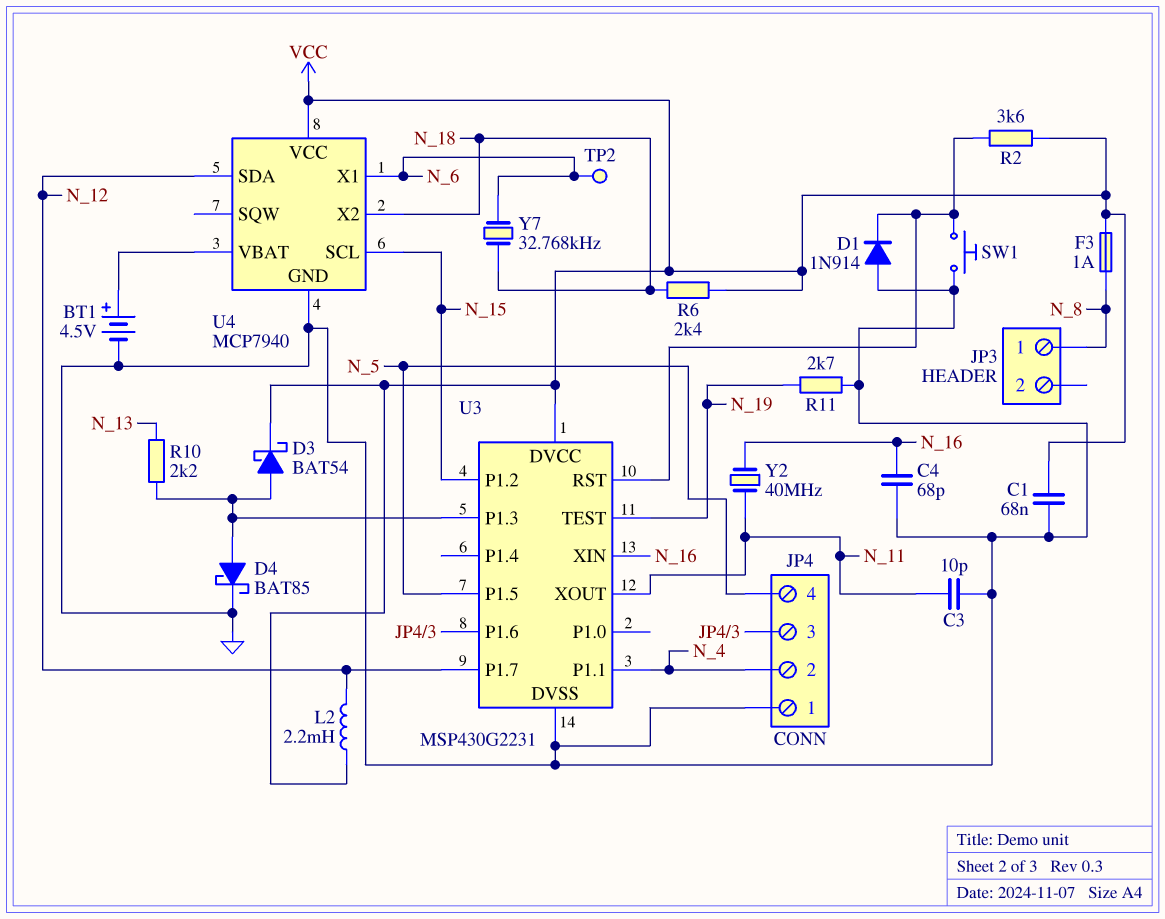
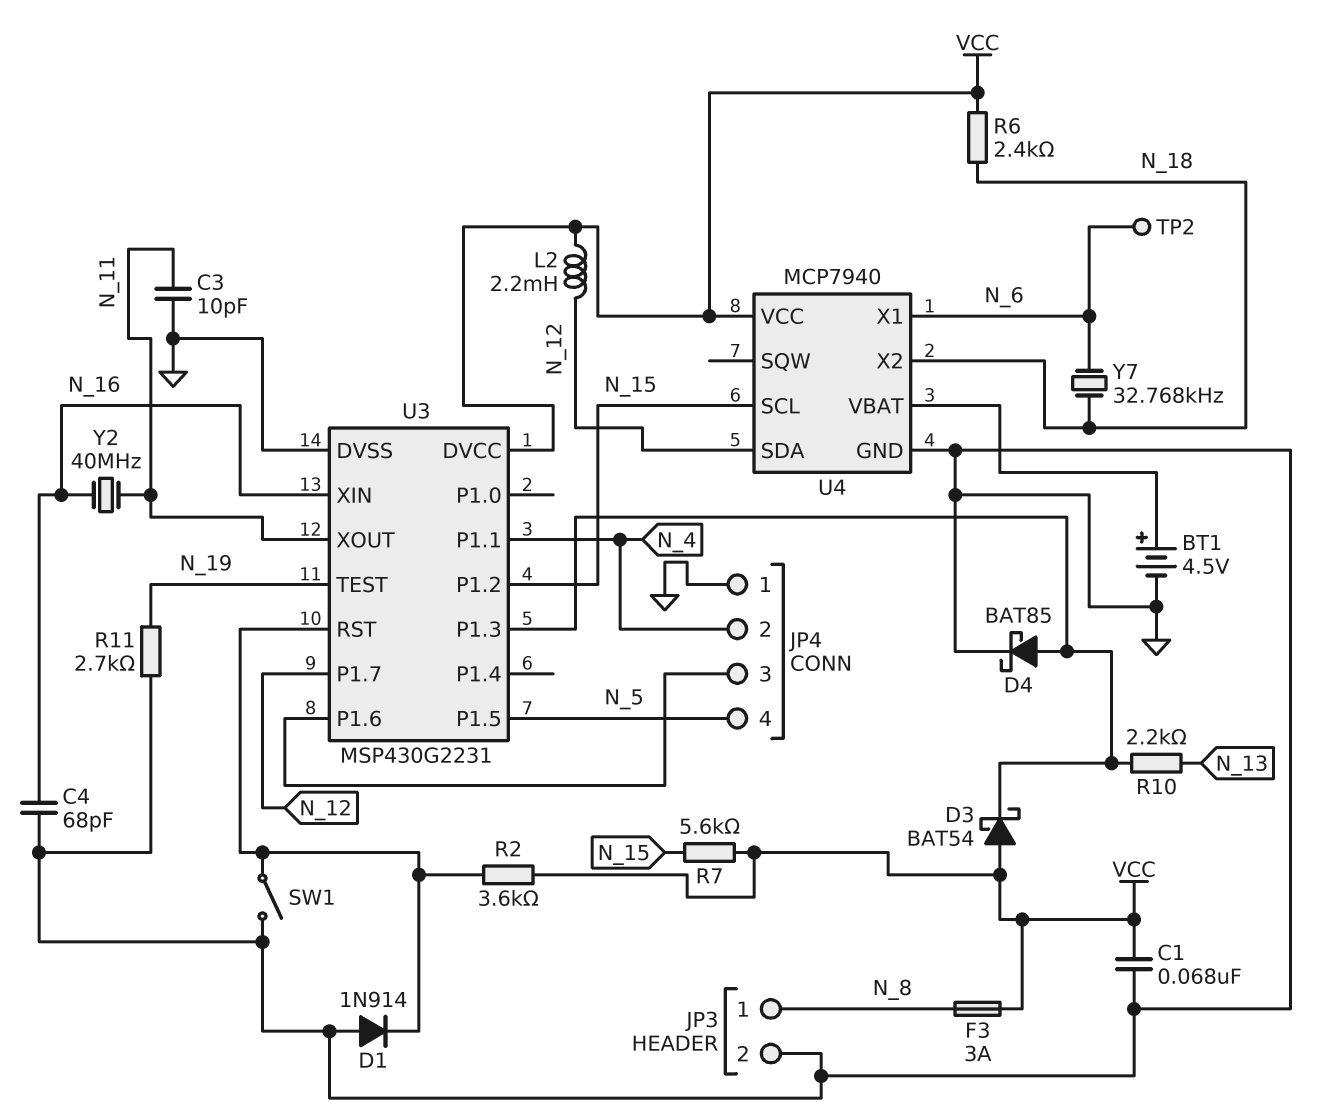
D3: schottky BAT54 (A U3/P1.3, K VCC) -> schottky BAT54 (A VCC, K U3/P1.3)
F3: 1A (N_8, VCC) -> 3A (N_8, VCC)
JP3 pin 2: none -> GND
R7: none -> 5.6k (N_15, VCC)
SW1: button (GND, U3/RST) -> switch (GND, U3/RST)

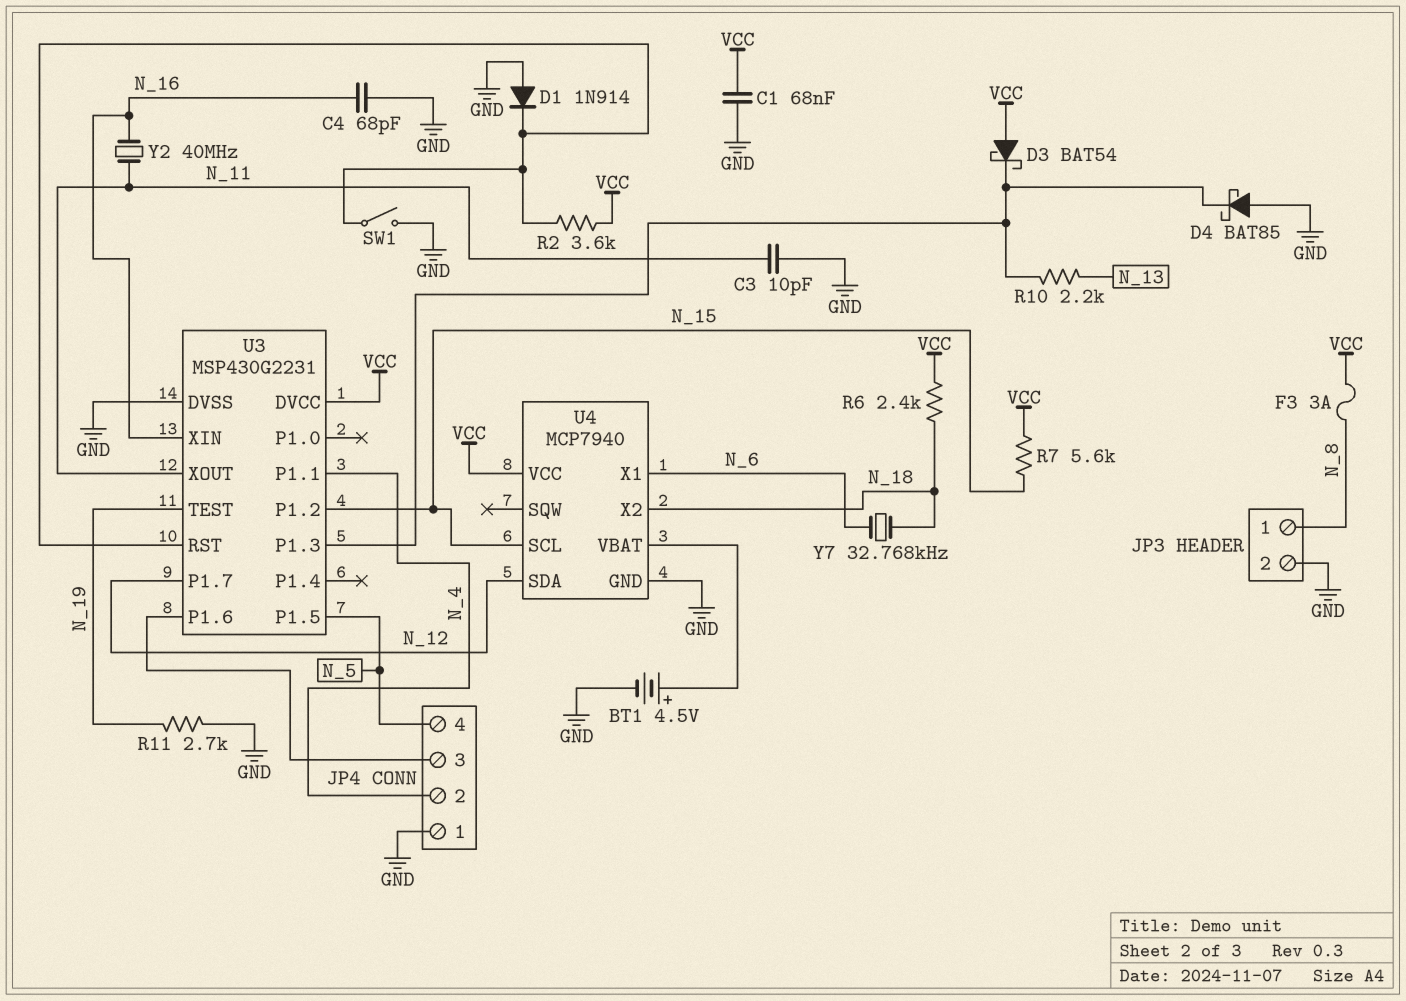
D4: schottky BAT85 (A U3/P1.3, K GND) -> schottky BAT85 (A GND, K U3/P1.3)
L2: 2.2mH (N_12, VCC) -> none
TP2: test point (N_6) -> none

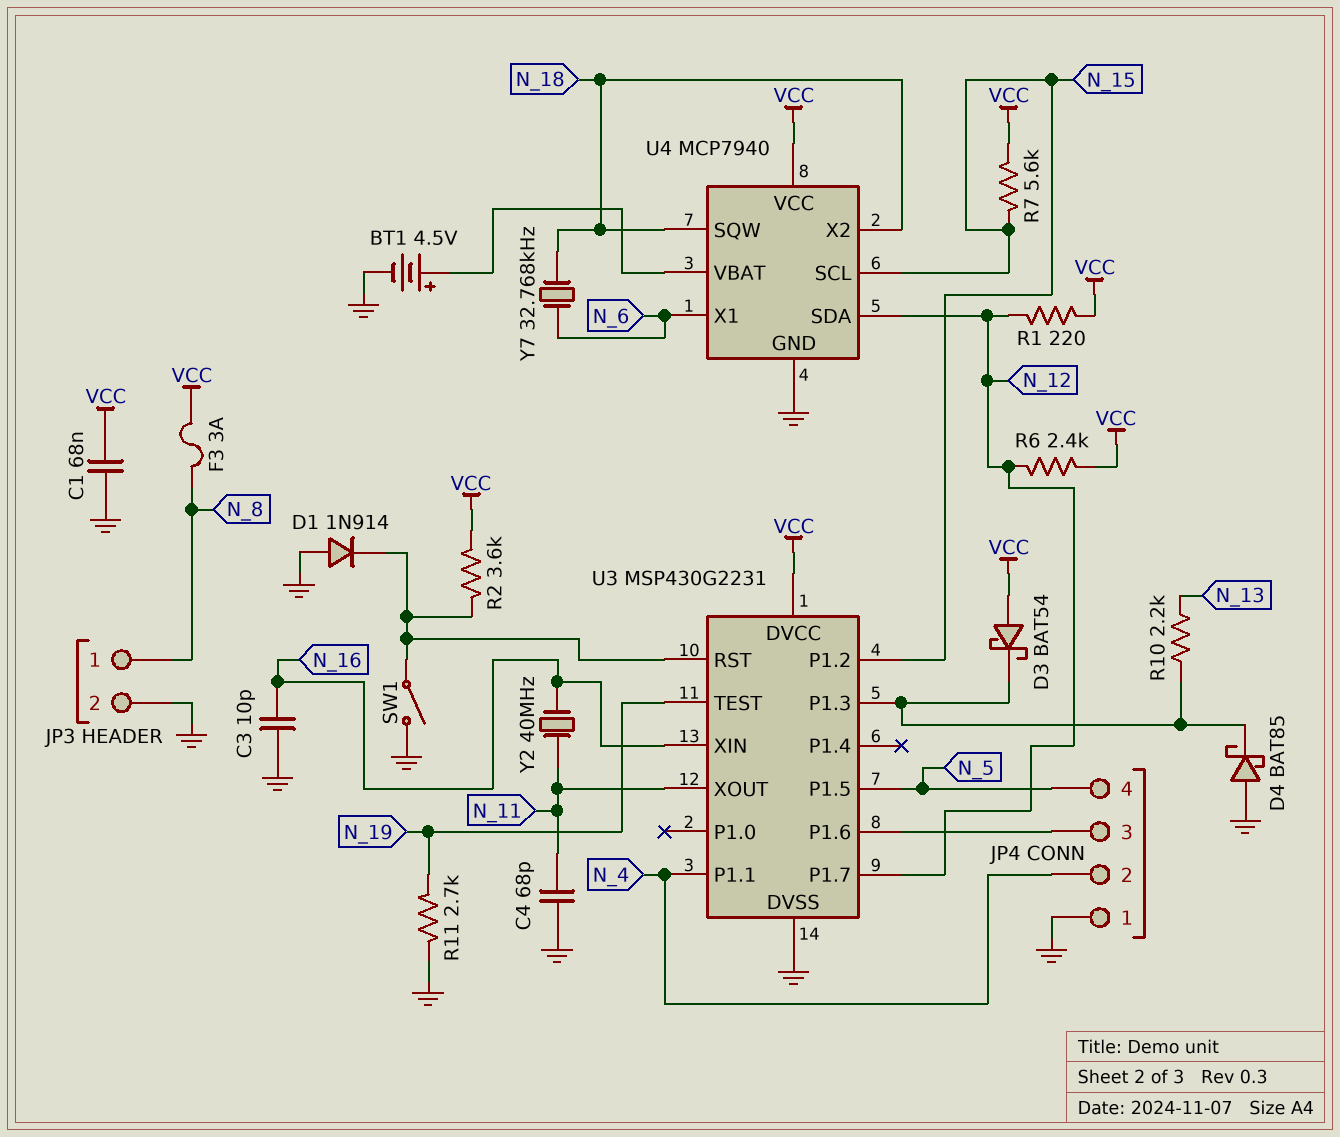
C3: 10pF (GND, N_11) -> 10pF (GND, N_16)
C4: 68pF (GND, N_16) -> 68pF (GND, N_11)
R1: none -> 220 (N_12, VCC)
R6: 2.4k (N_18, VCC) -> 2.4k (N_12, VCC)
U4 pin SQW: none -> N_18

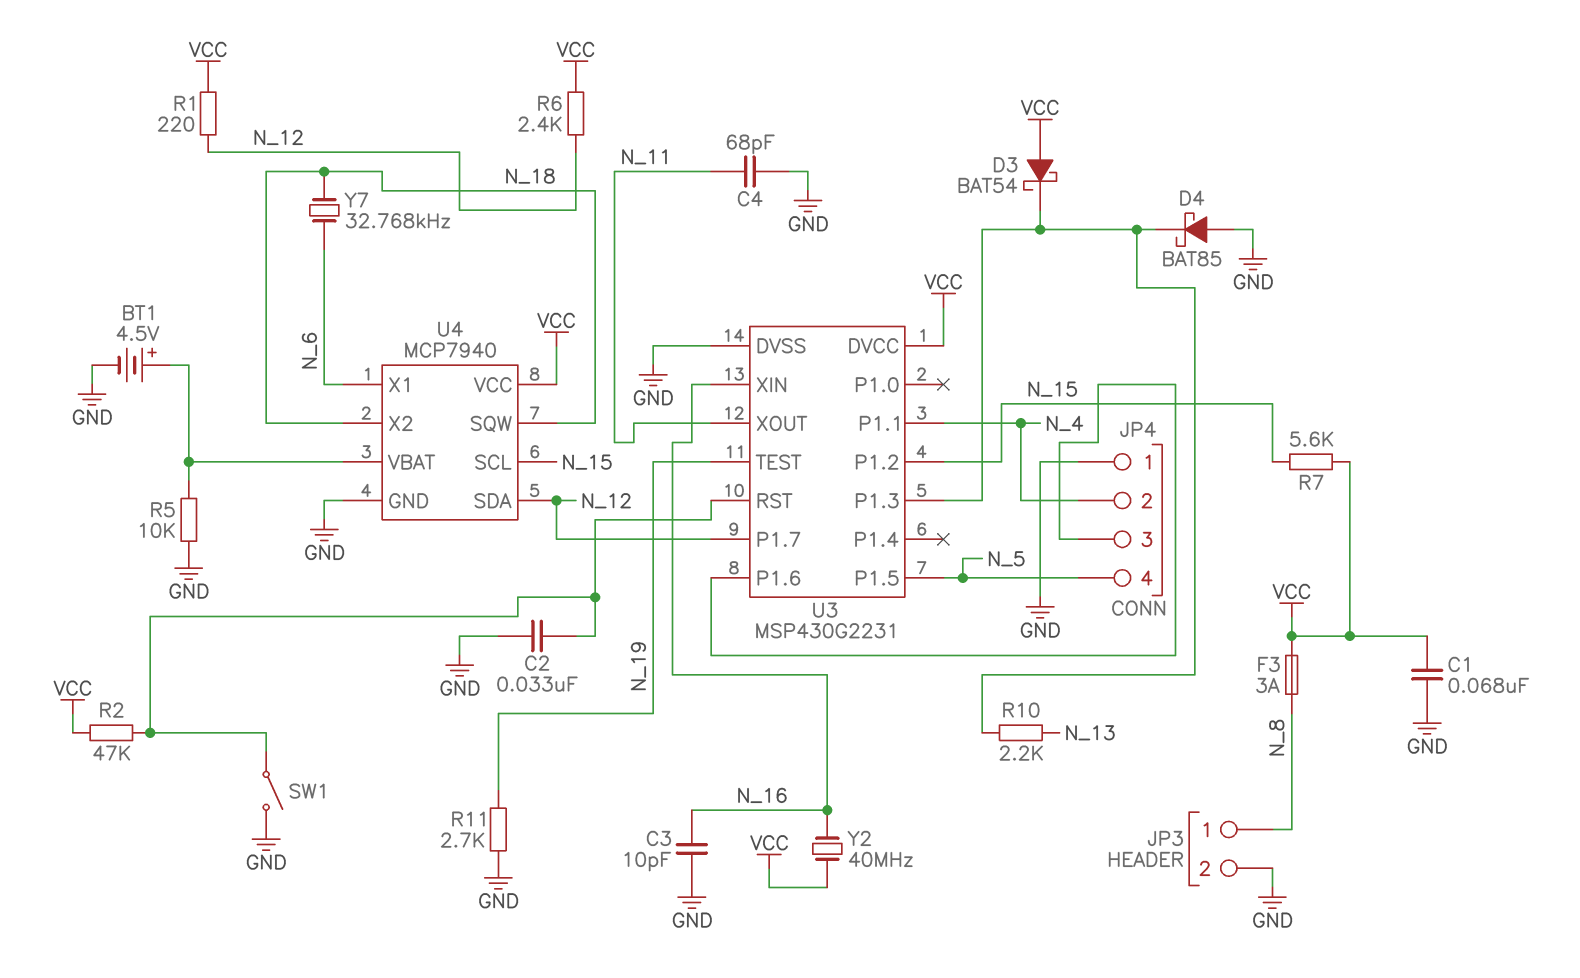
C2: none -> 33nF (GND, U3/RST)
D1: diode 1N914 (A GND, K U3/RST) -> none
R2: 3.6k (U3/RST, VCC) -> 47k (U3/RST, VCC)
R5: none -> 10k (GND, U4/VBAT)
Y2: 40MHz (N_11, N_16) -> 40MHz (N_16, VCC)

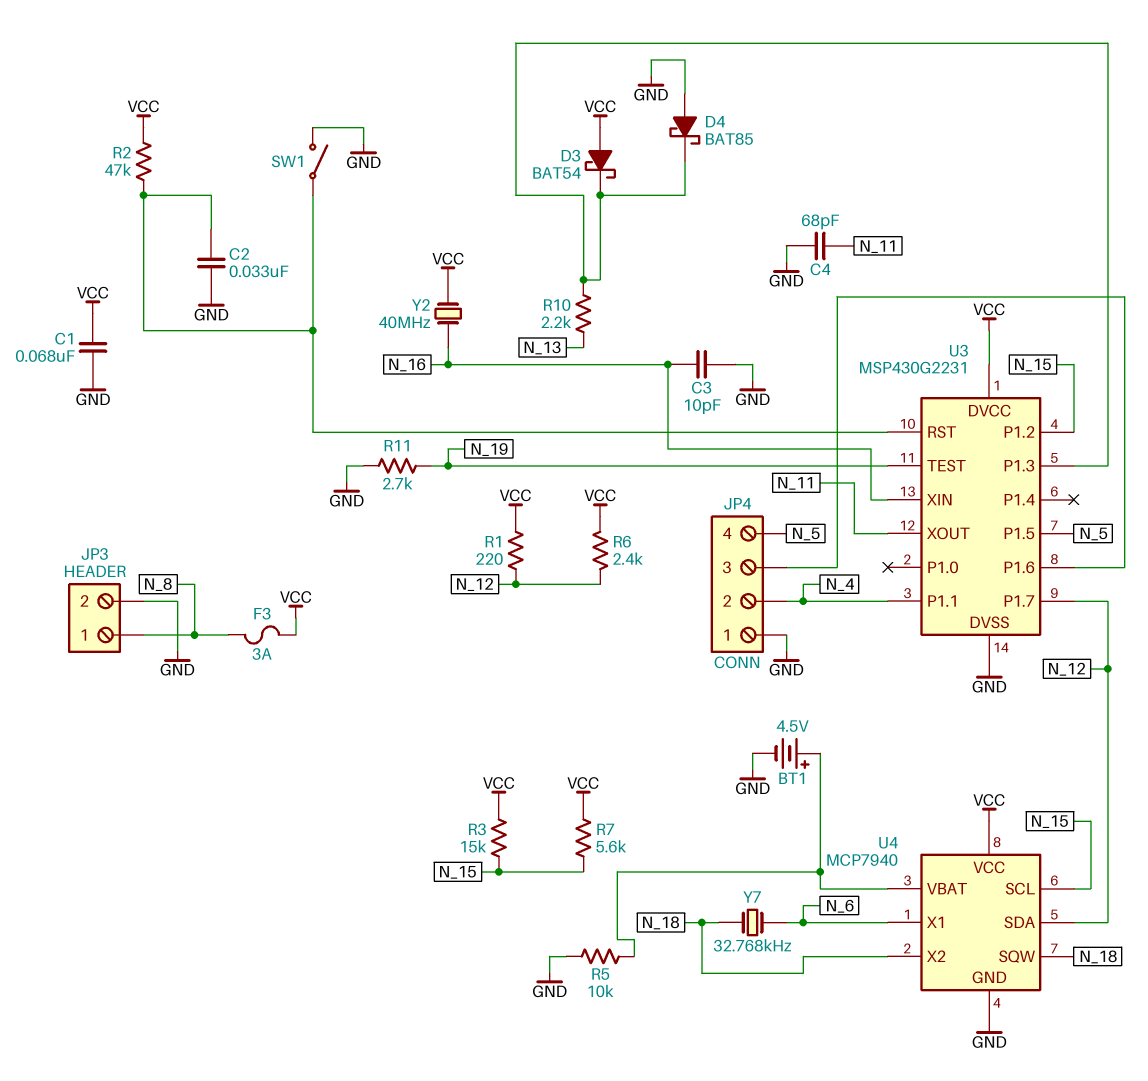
R3: none -> 15k (N_15, VCC)

